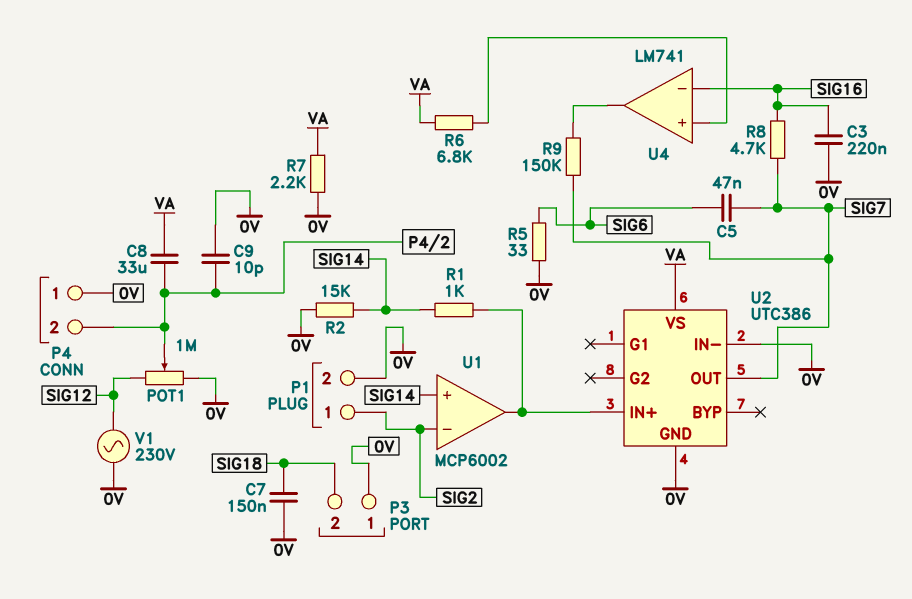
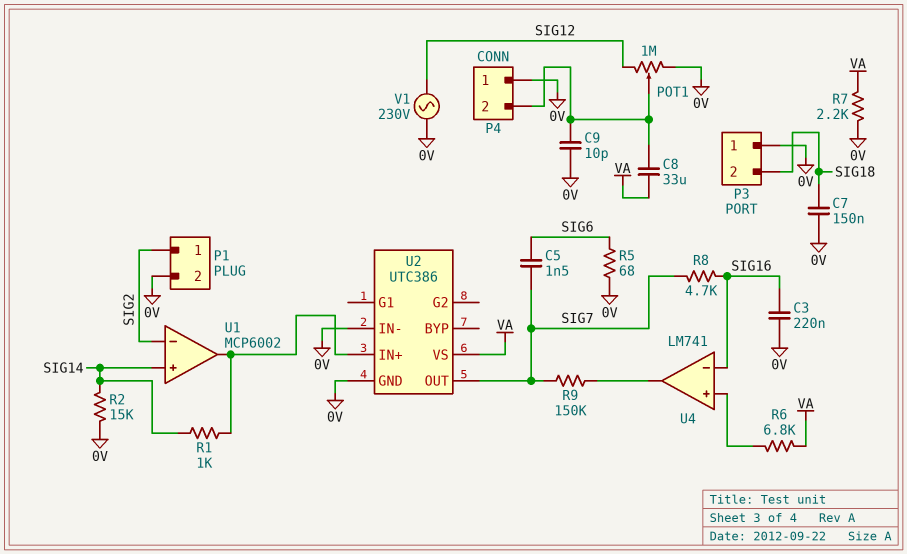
C5: 47nF (SIG6, SIG7) -> 1.5nF (SIG6, SIG7)
R5: 33 (0V, SIG6) -> 68 (0V, SIG6)

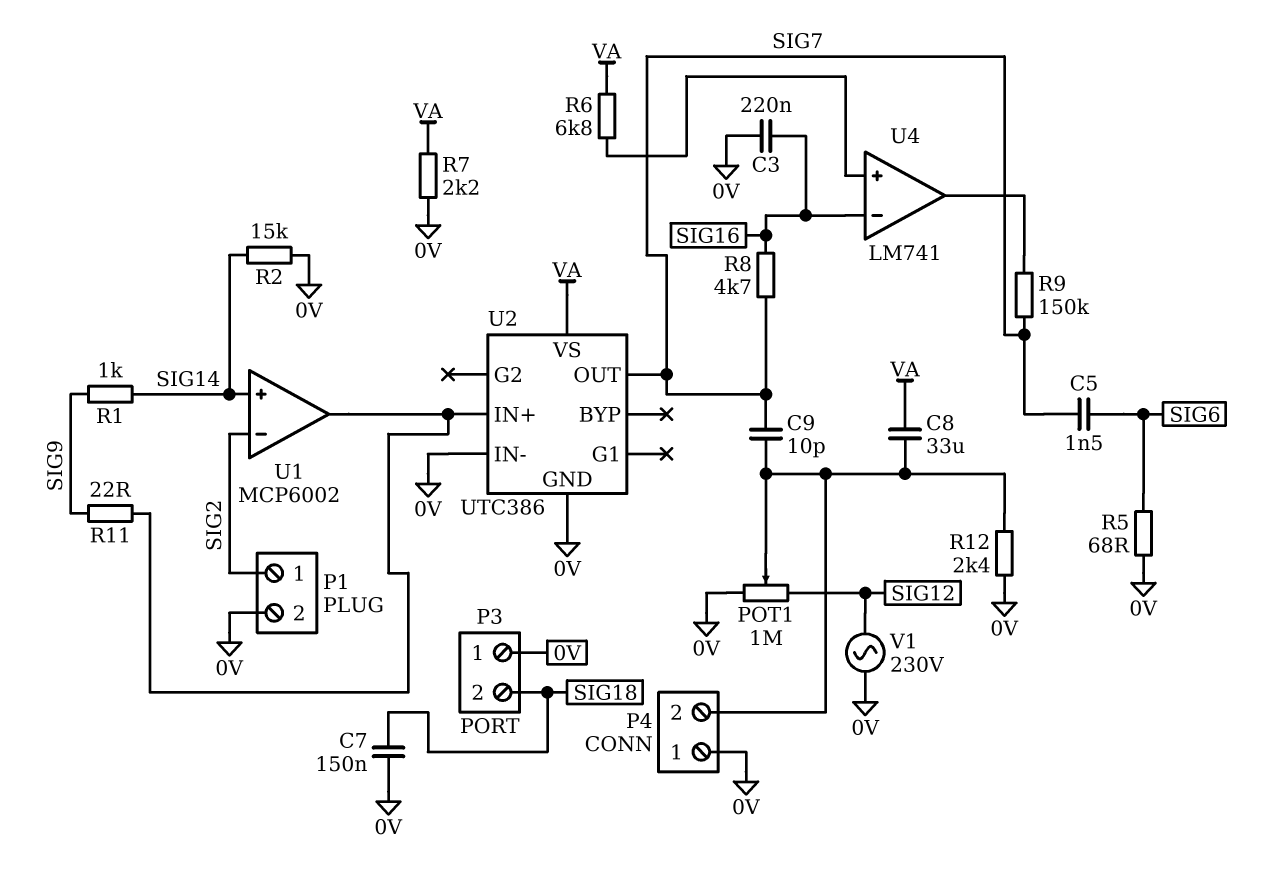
C9: 10pF (0V, P4/2) -> 10pF (P4/2, SIG7)
R1: 1k (SIG14, U1/out) -> 1k (SIG9, SIG14)
R11: none -> 22 (SIG9, U1/out)
R12: none -> 2.4k (0V, P4/2)

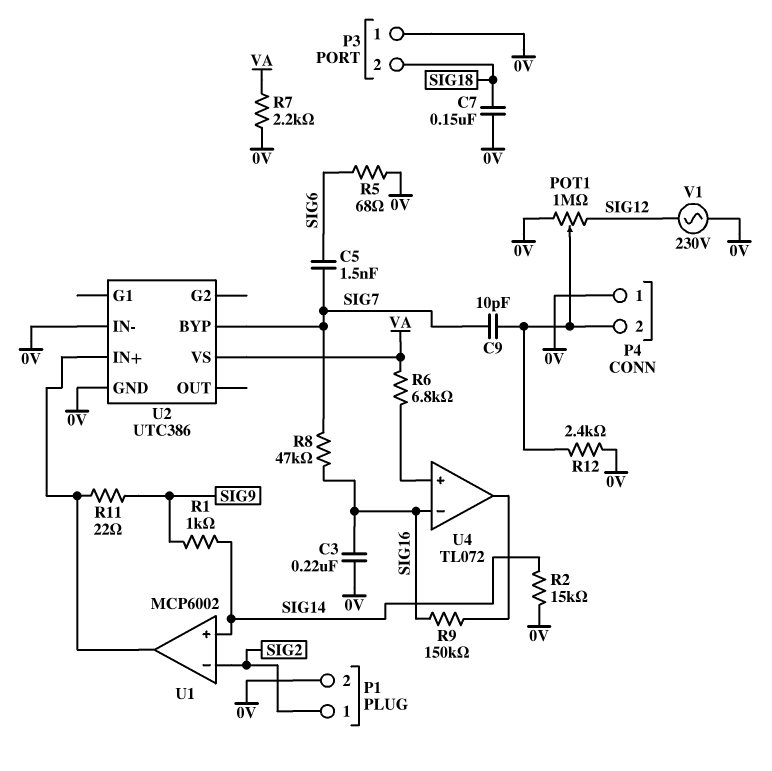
C8: 33uF (P4/2, VA) -> none
R8: 4.7k (SIG7, SIG16) -> 47k (SIG7, SIG16)
R9: 150k (SIG7, U4/out) -> 150k (SIG16, U4/out)
U2 pin BYP: none -> SIG7
U2 pin OUT: SIG7 -> none
U4: LM741 -> TL072

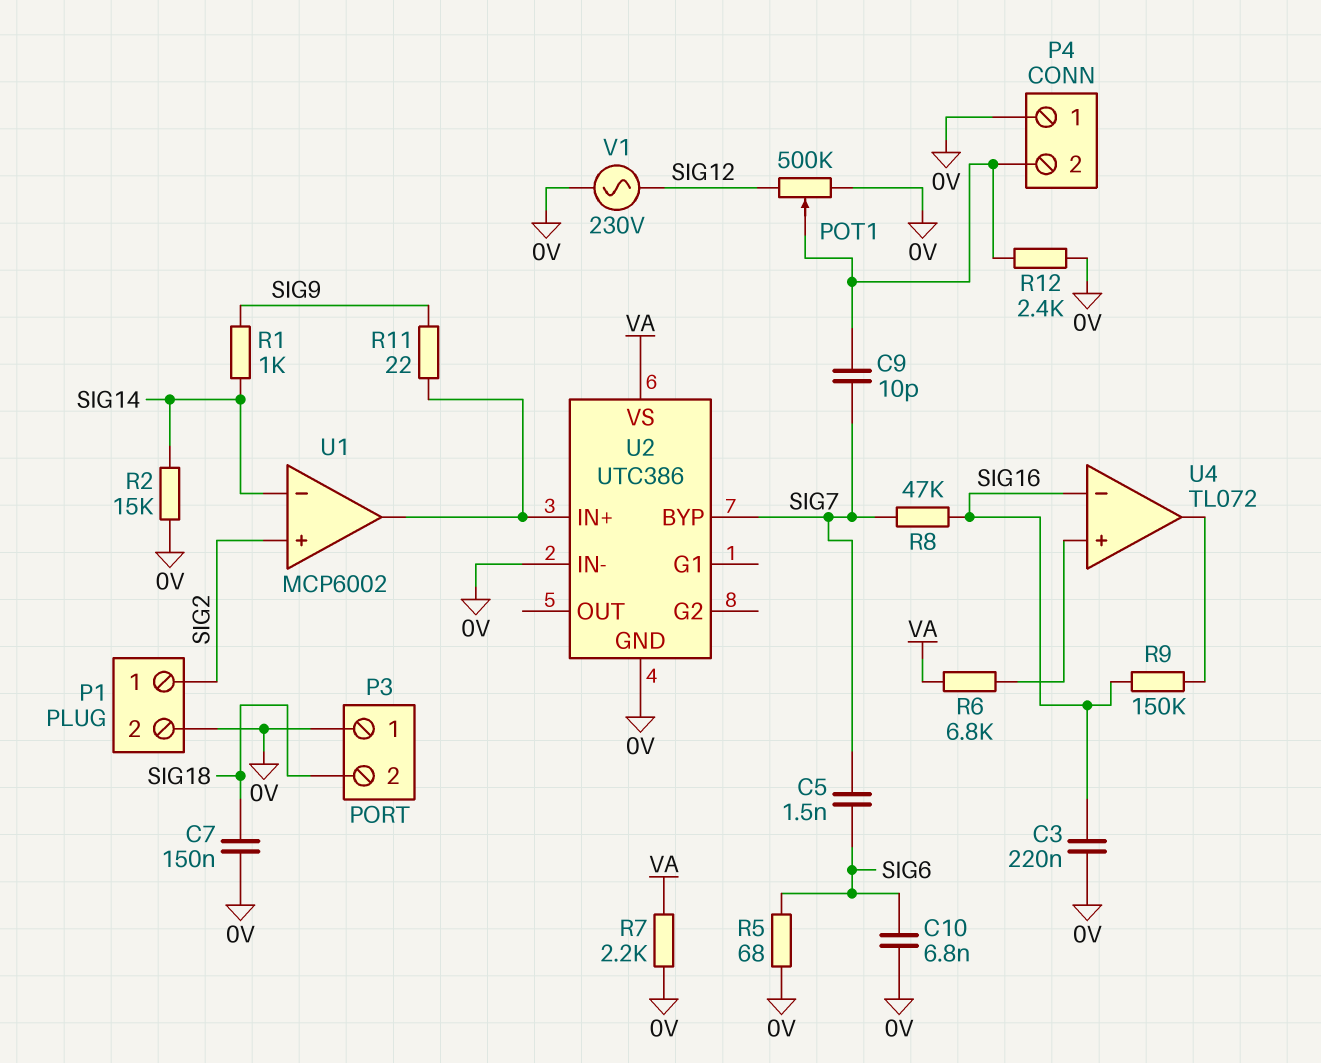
C10: none -> 6.8nF (0V, SIG6)
POT1: 1M (0V, SIG12, wiper P4/2) -> 500k (0V, SIG12, wiper P4/2)
U1 pin in+: SIG14 -> SIG2
U1 pin in-: SIG2 -> SIG14

